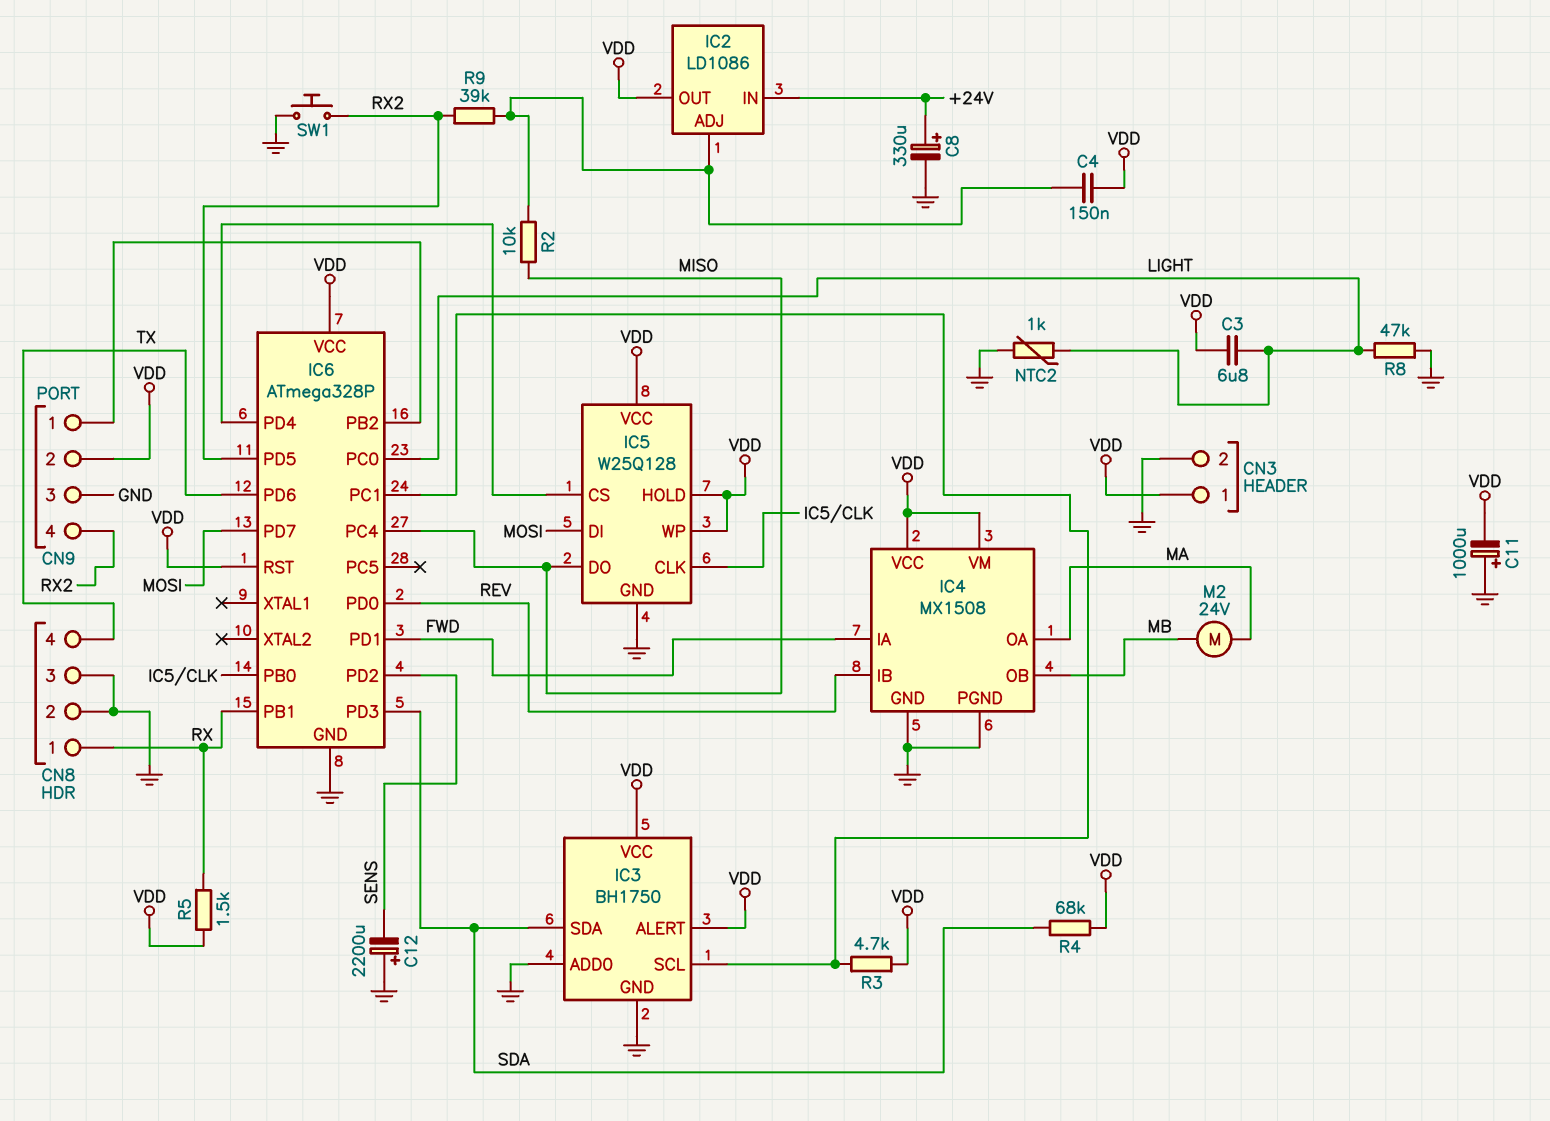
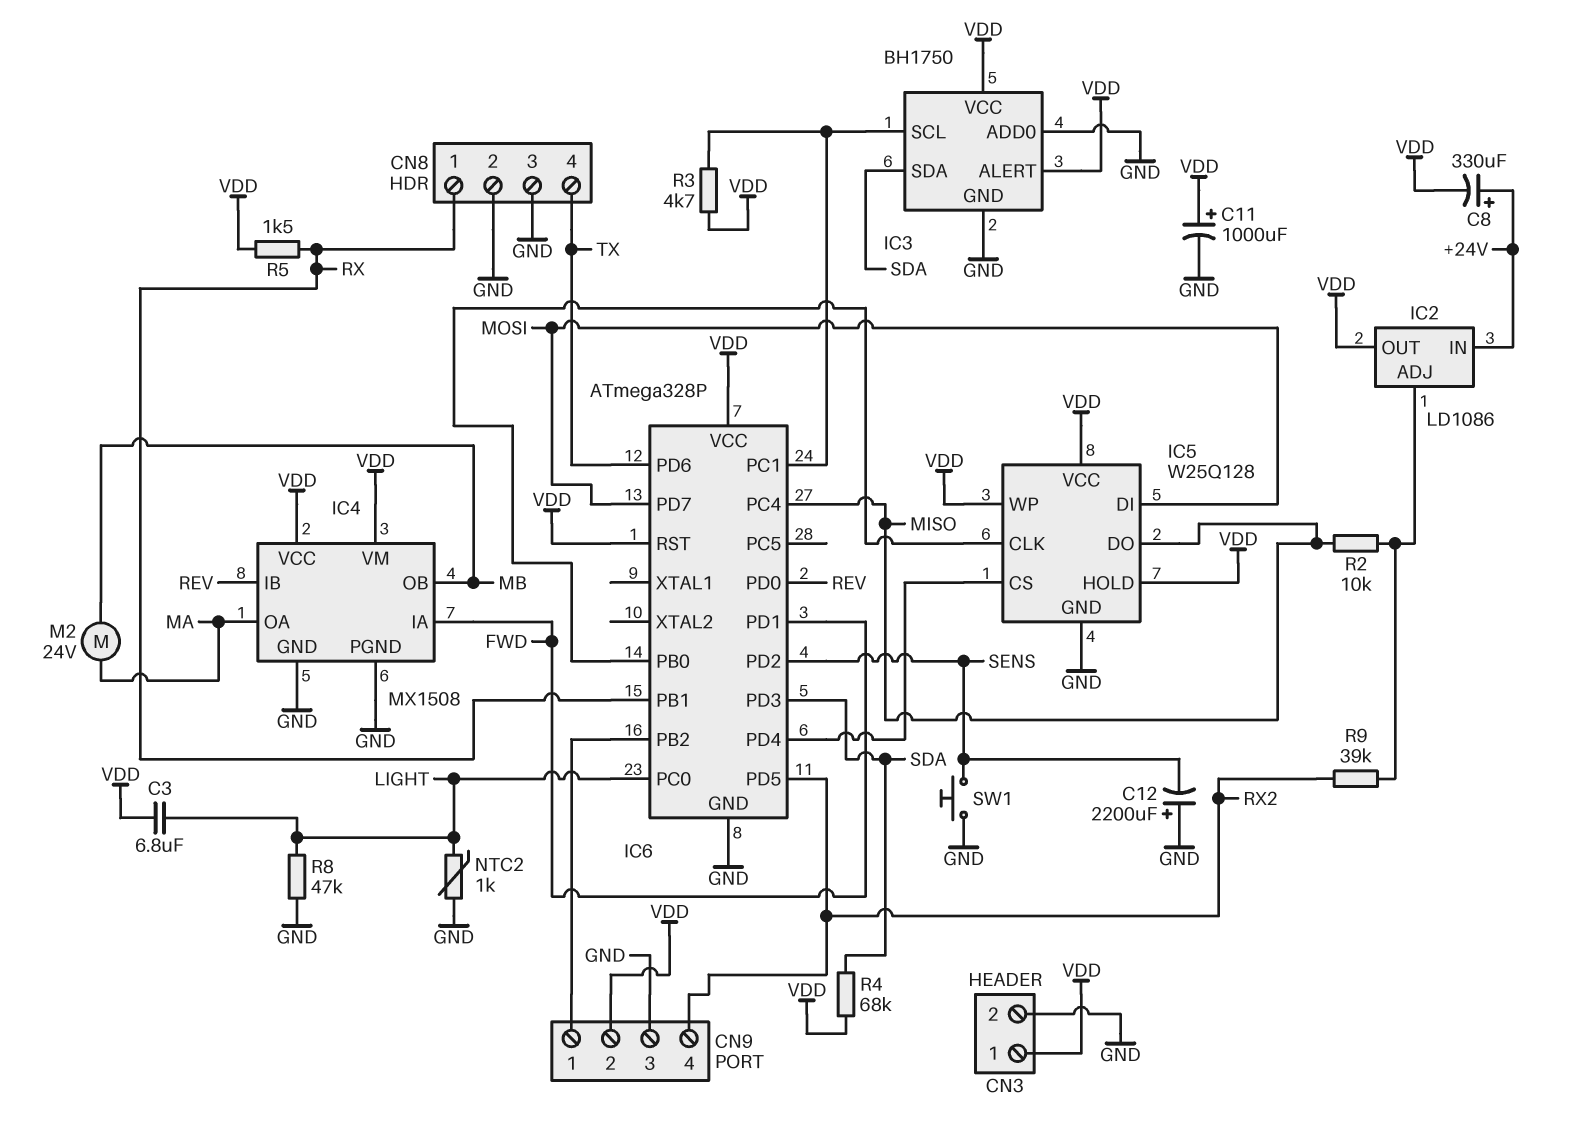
C4: 150nF (IC2/ADJ, VDD) -> none
C8: 330uF (plus +24V, minus GND) -> 330uF (plus +24V, minus VDD)
C11: 1000uF (plus GND, minus VDD) -> 1000uF (plus VDD, minus GND)
SW1: button (GND, RX2) -> button (GND, SENS)

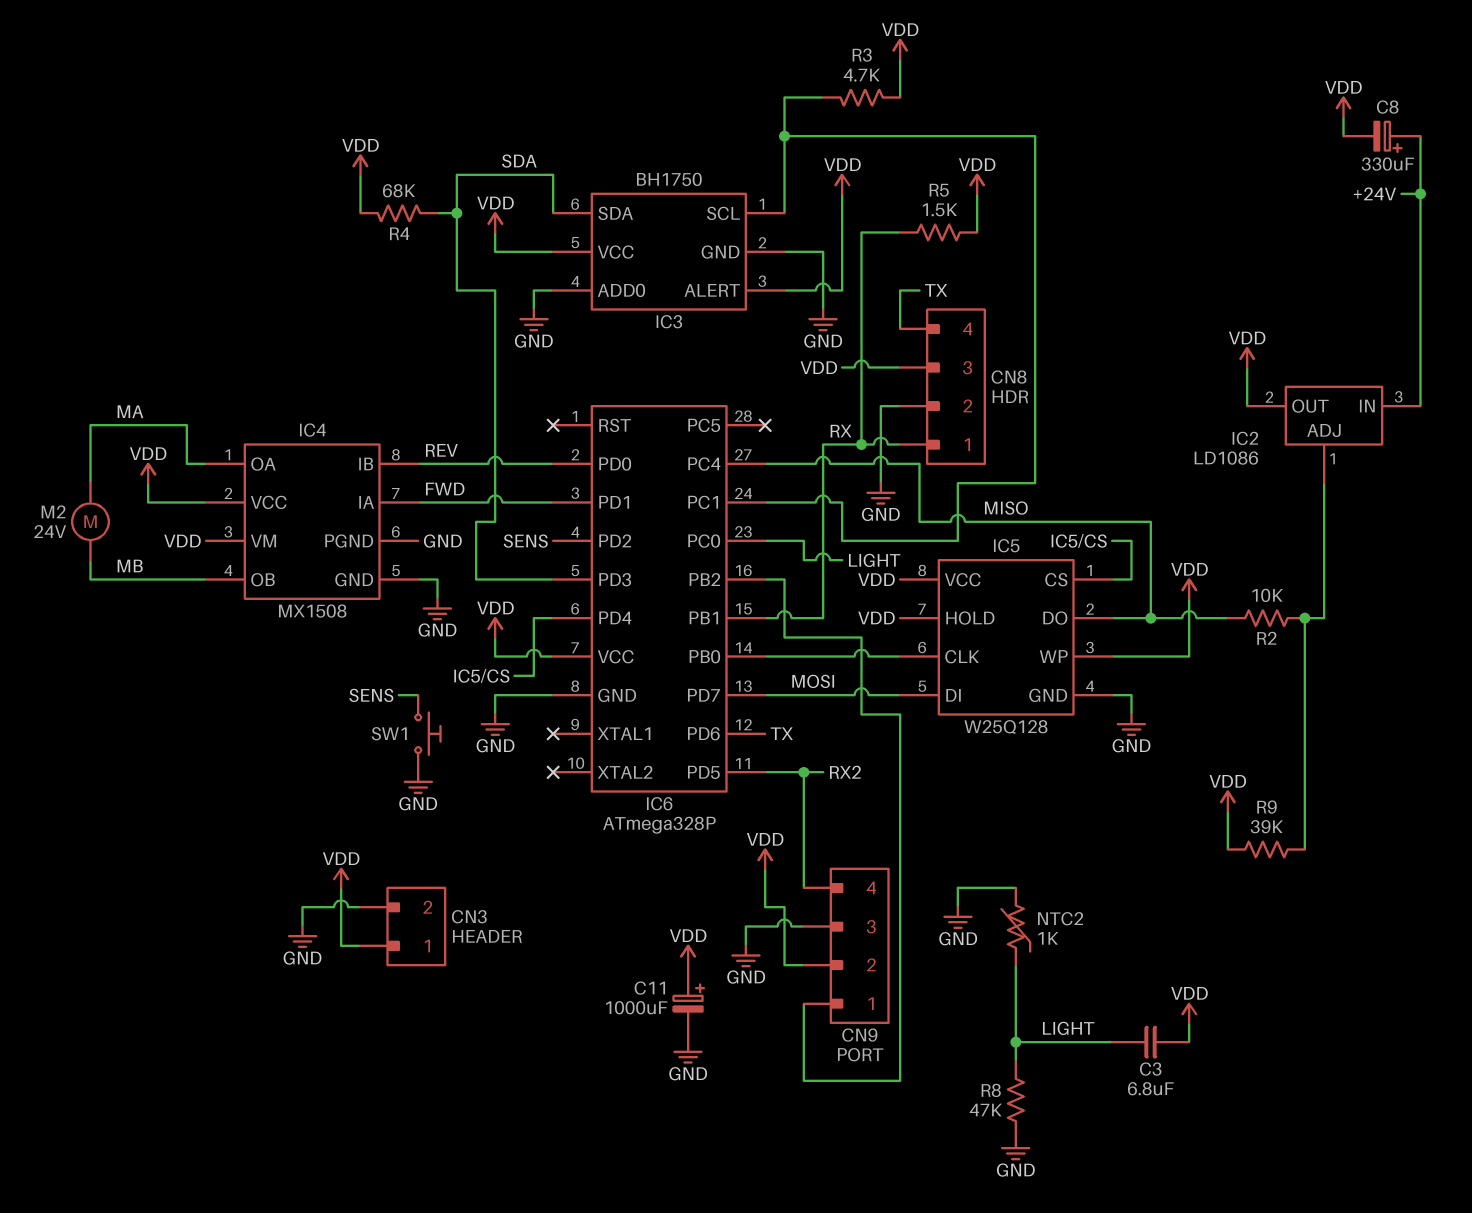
C12: 2200uF (plus GND, minus SENS) -> none
CN8 pin 3: GND -> VDD
IC6 pin RST: VDD -> none
R9: 39k (IC2/ADJ, RX2) -> 39k (IC2/ADJ, VDD)

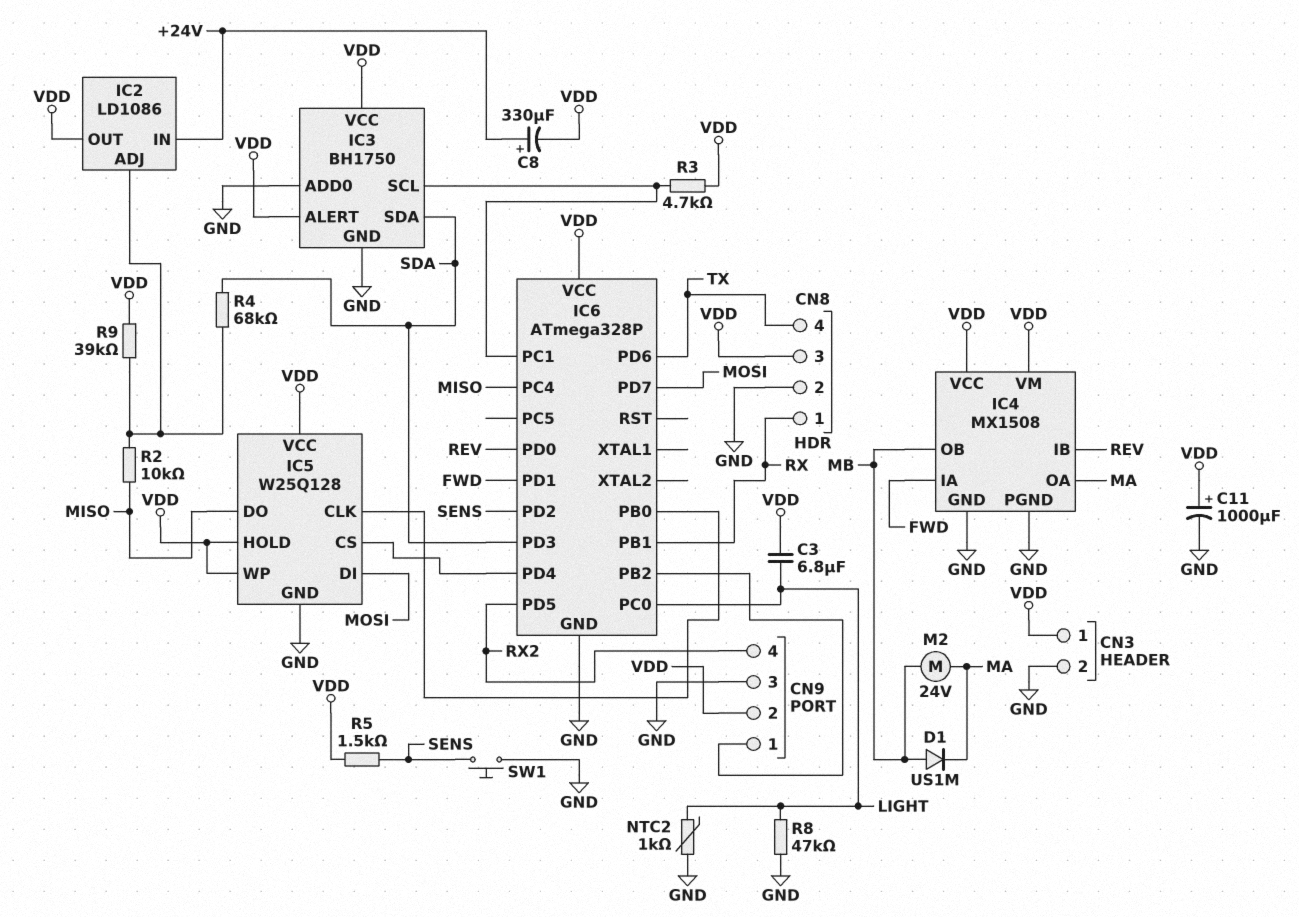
D1: none -> diode US1M (A MB, K MA)
R4: 68k (SDA, VDD) -> 68k (IC2/ADJ, SDA)
R5: 1.5k (RX, VDD) -> 1.5k (SENS, VDD)

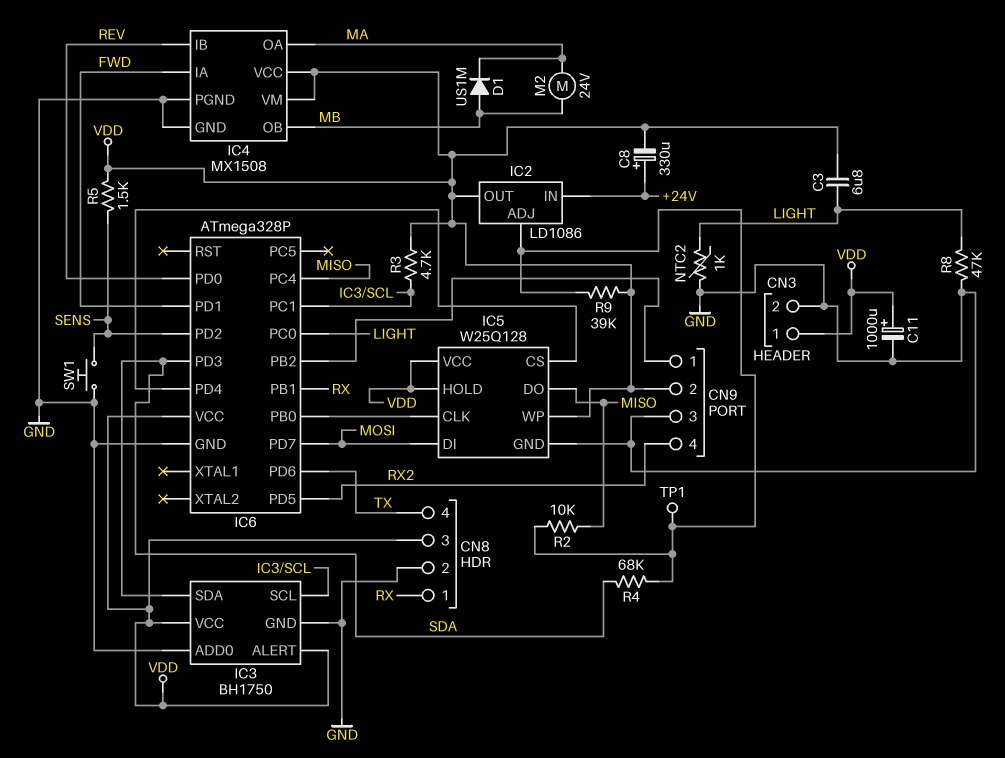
TP1: none -> test point (IC2/ADJ)

